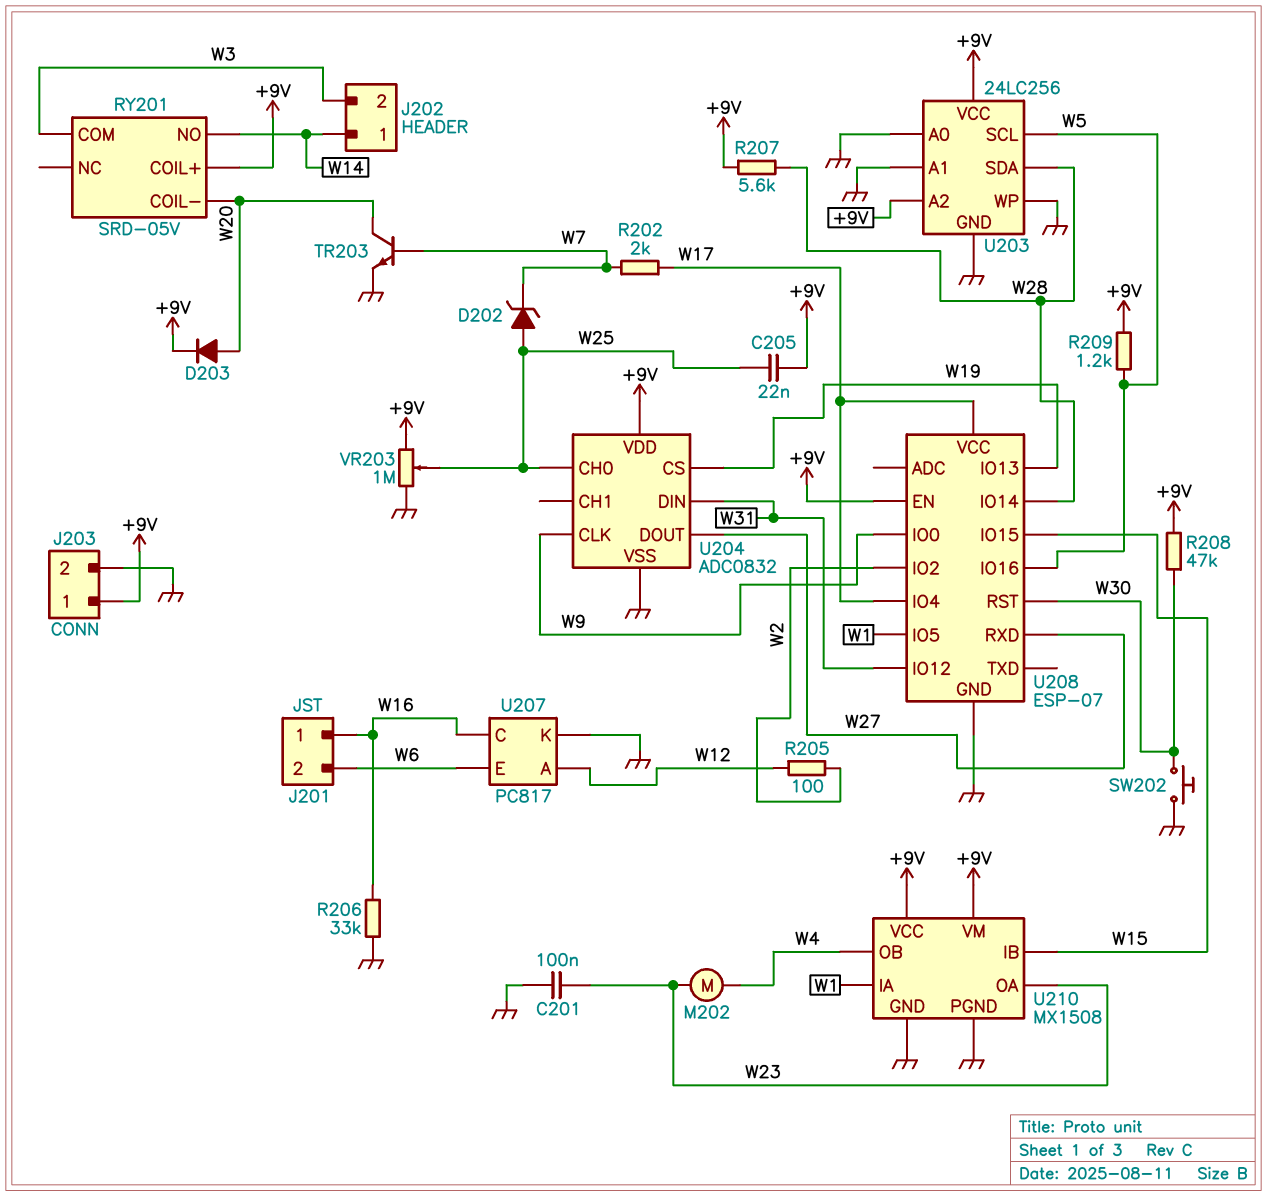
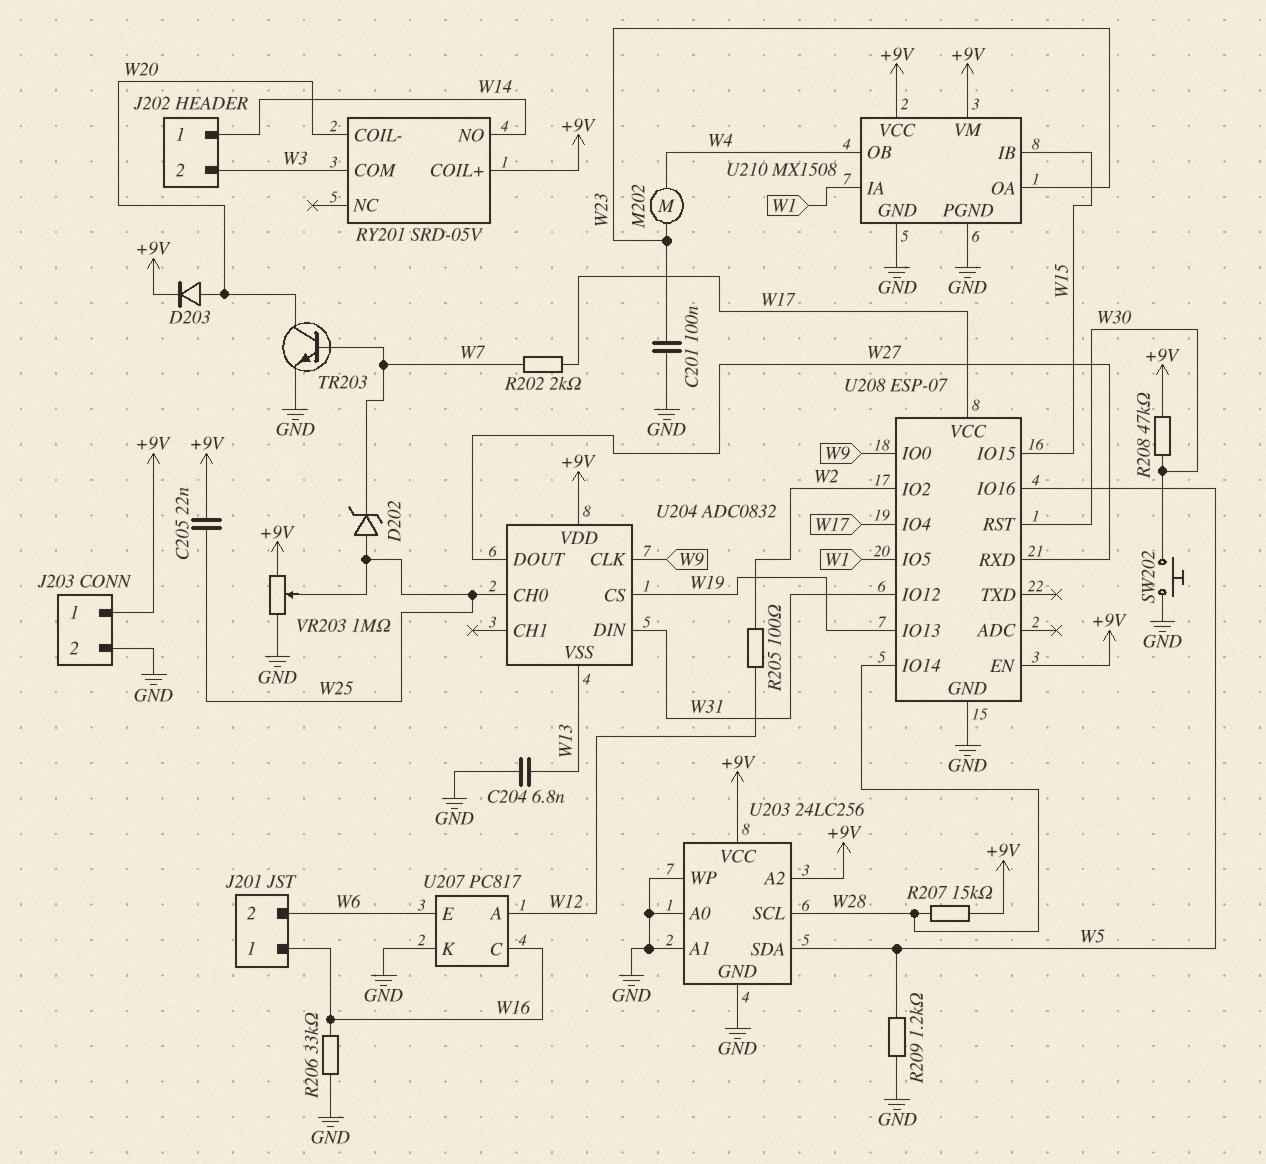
C204: none -> 6.8nF (GND, W13)
R207: 5.6k (+9V, W28) -> 15k (+9V, W28)
R209: 1.2k (+9V, W5) -> 1.2k (GND, W5)
U203 pin SCL: W5 -> W28
U203 pin SDA: W28 -> W5
U204 pin VSS: GND -> W13

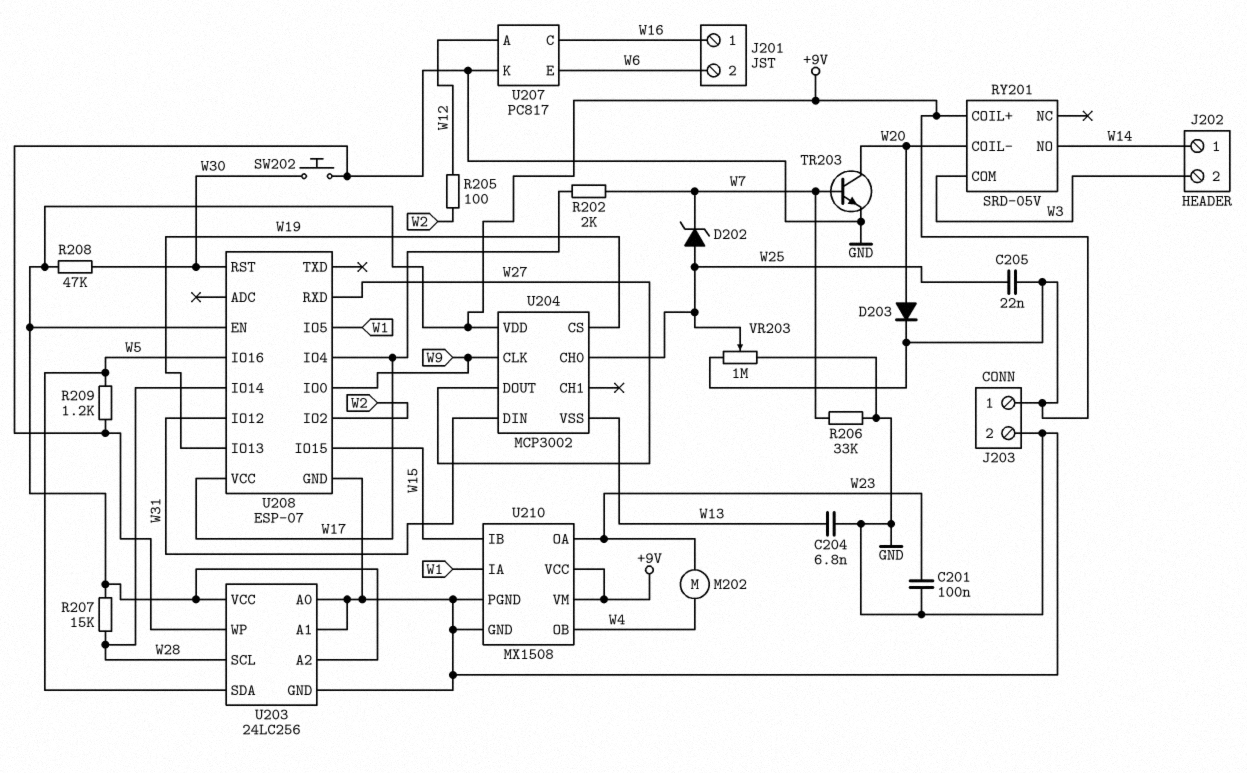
R206: 33k (GND, W16) -> 33k (GND, W7)
U204: ADC0832 -> MCP3002

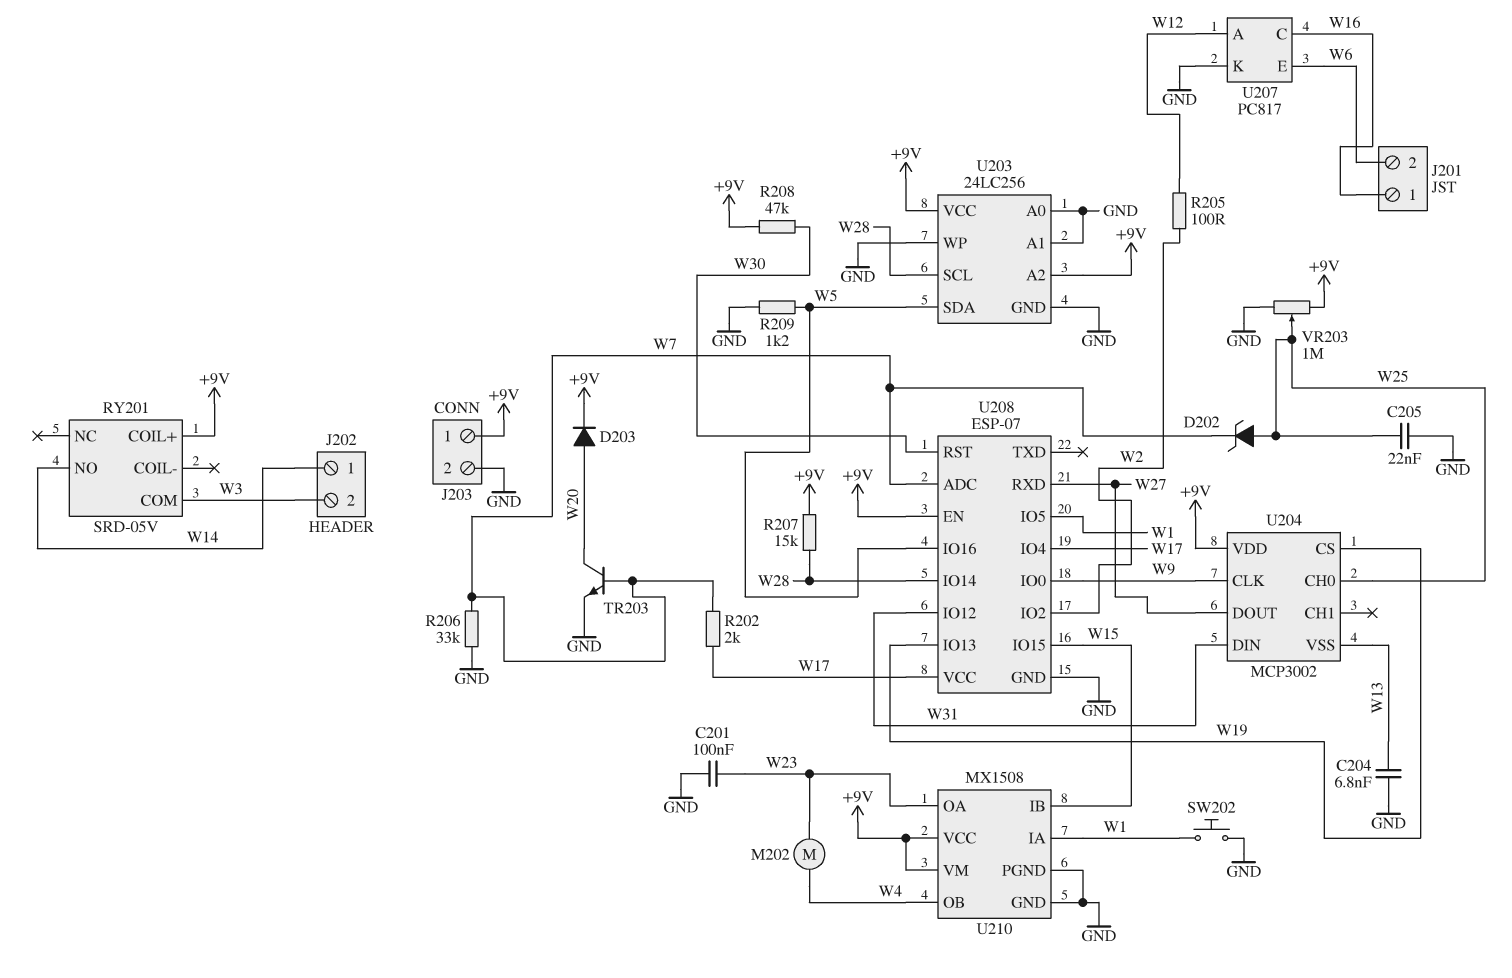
C205: 22nF (+9V, W25) -> 22nF (GND, W25)
RY201 pin COIL-: W20 -> none
SW202: button (GND, W30) -> button (GND, W1)
U208 pin ADC: none -> W7

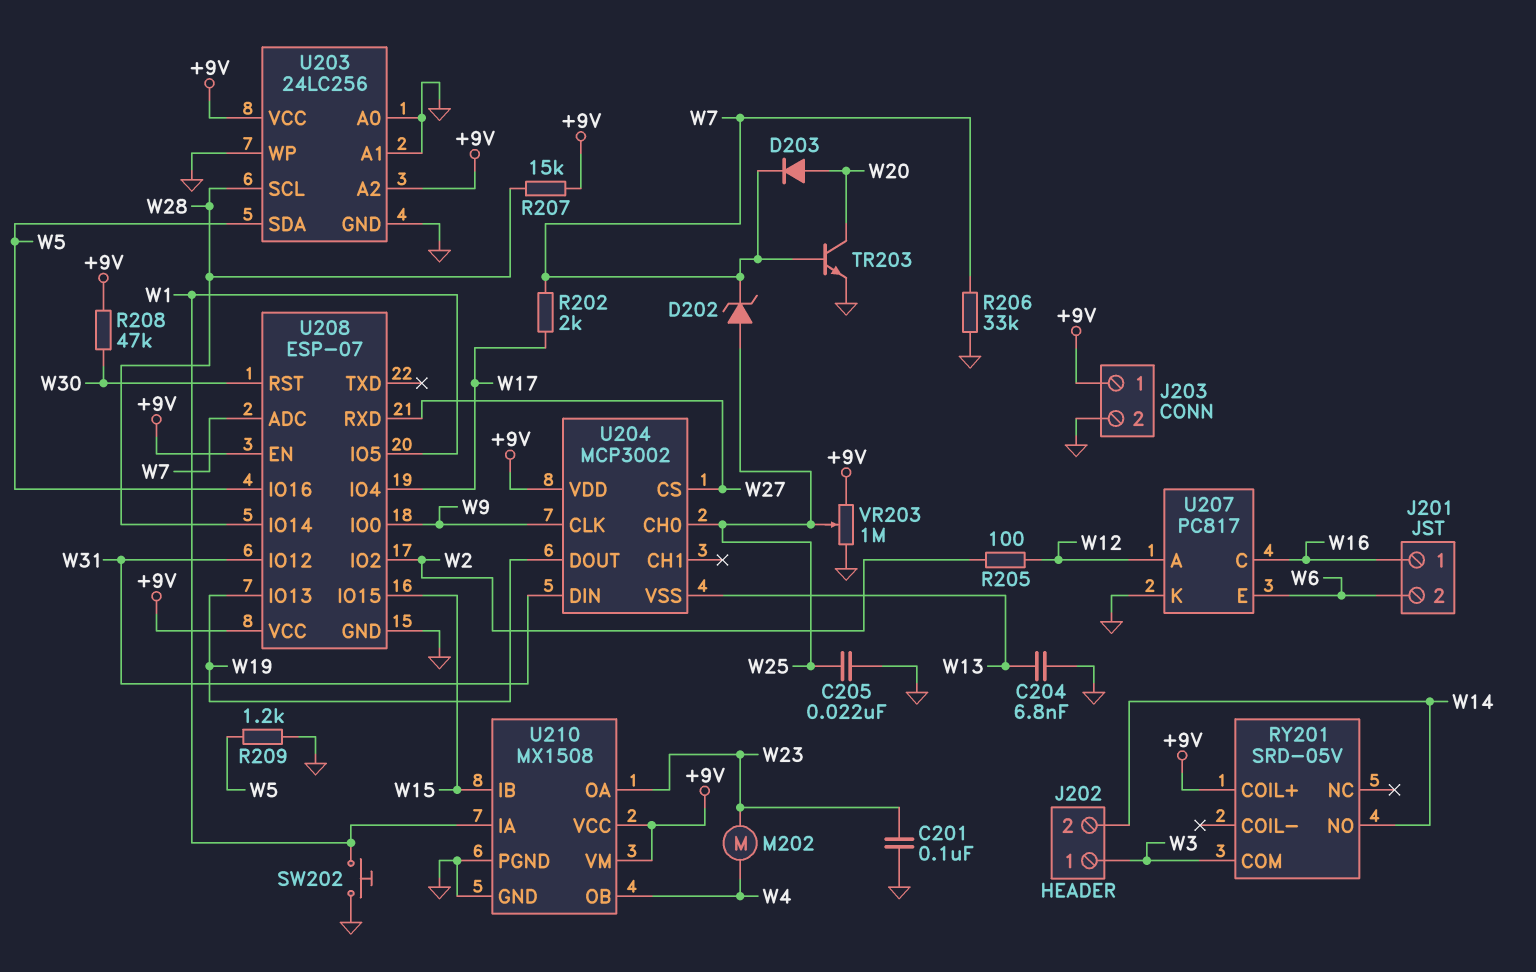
D203: diode (A W20, K +9V) -> diode (A W20, K W7)
J202 pin 1: W14 -> W3
J202 pin 2: W3 -> W14
U204 pin CS: W19 -> W27
U204 pin DOUT: W27 -> W19
U208 pin VCC: W17 -> +9V

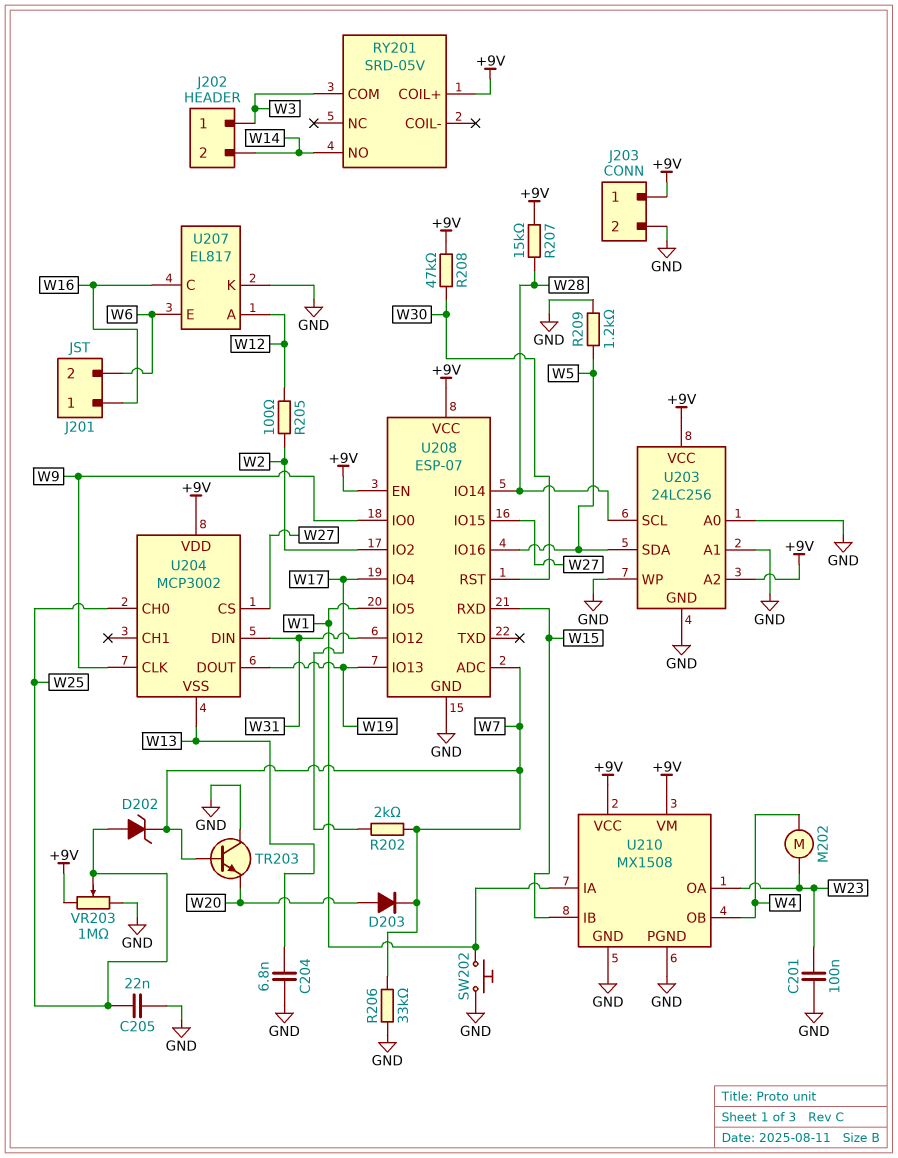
TR203: NPN (B W7, C W20, E GND) -> NPN (B W7, C GND, E W20)
U207: PC817 -> EL817
U208 pin IO15: W15 -> W27
U208 pin RXD: W27 -> W15

